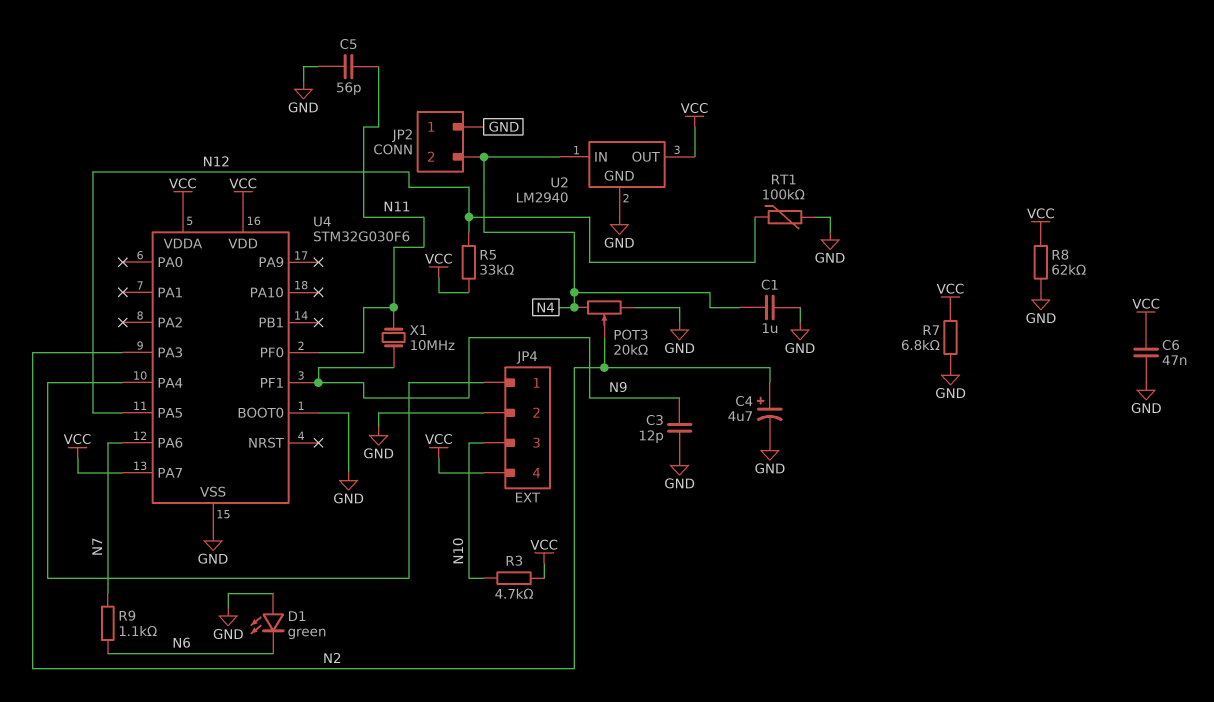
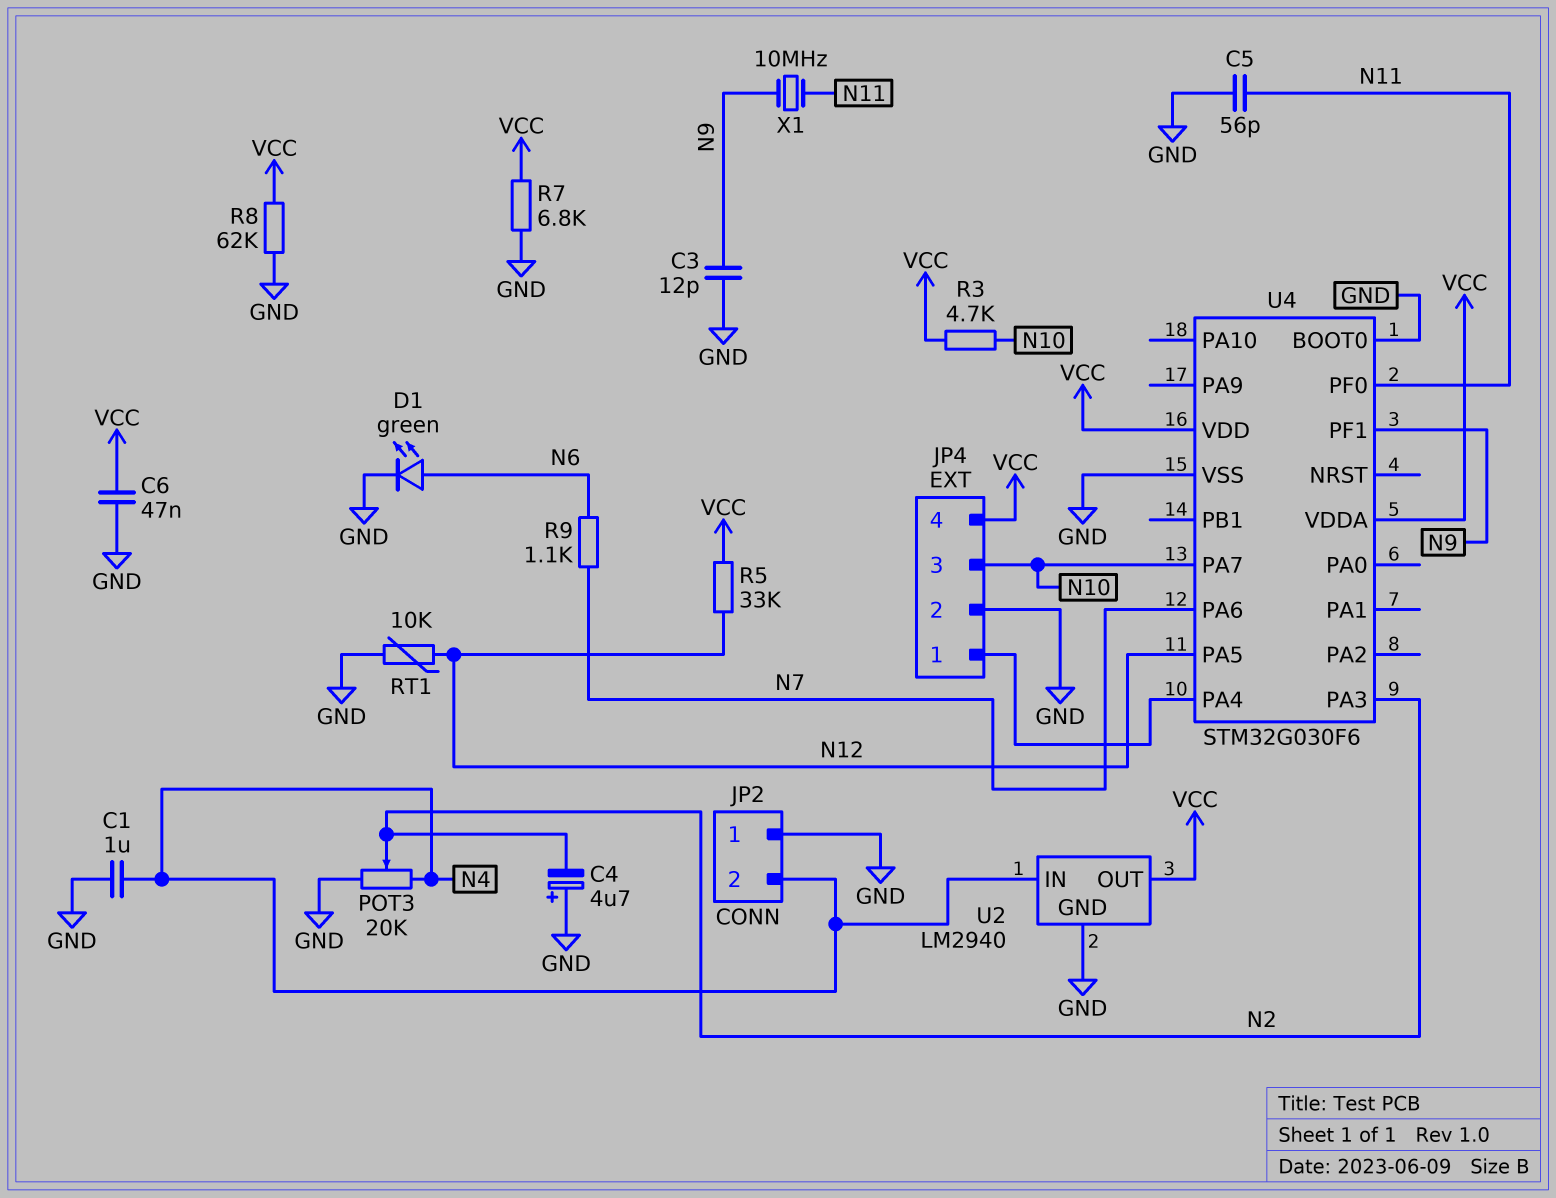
C4: 4.7uF (plus N2, minus GND) -> 4.7uF (plus GND, minus N2)
D1: LED green (A GND, K N6) -> LED green (A N6, K GND)
RT1: 100k (GND, N12) -> 10k (GND, N12)
U4 pin PA7: VCC -> N10

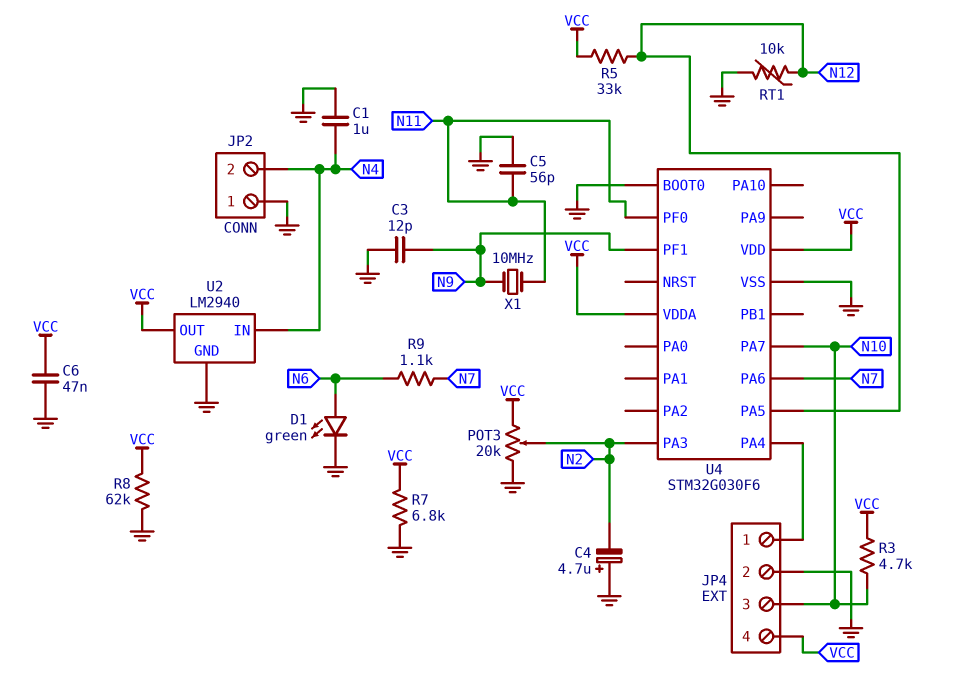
POT3: 20k (GND, N4, wiper N2) -> 20k (GND, VCC, wiper N2)

